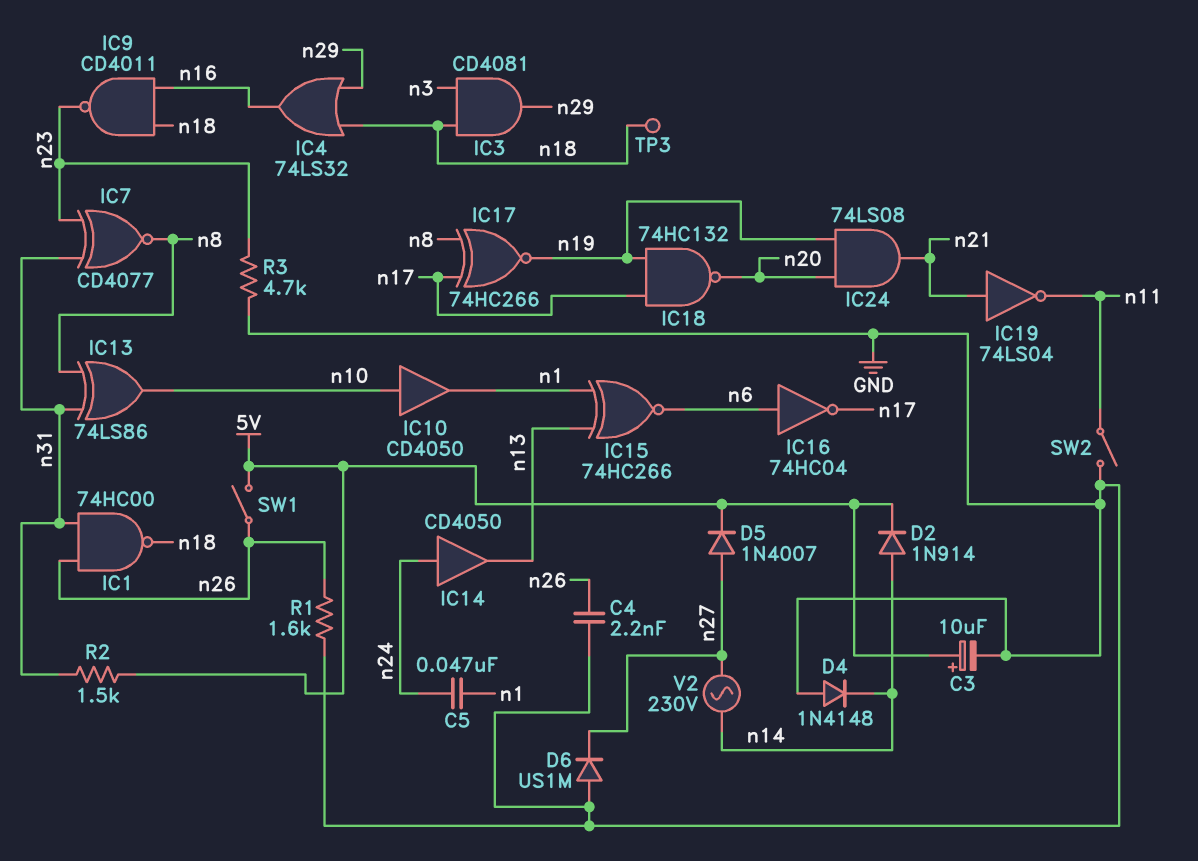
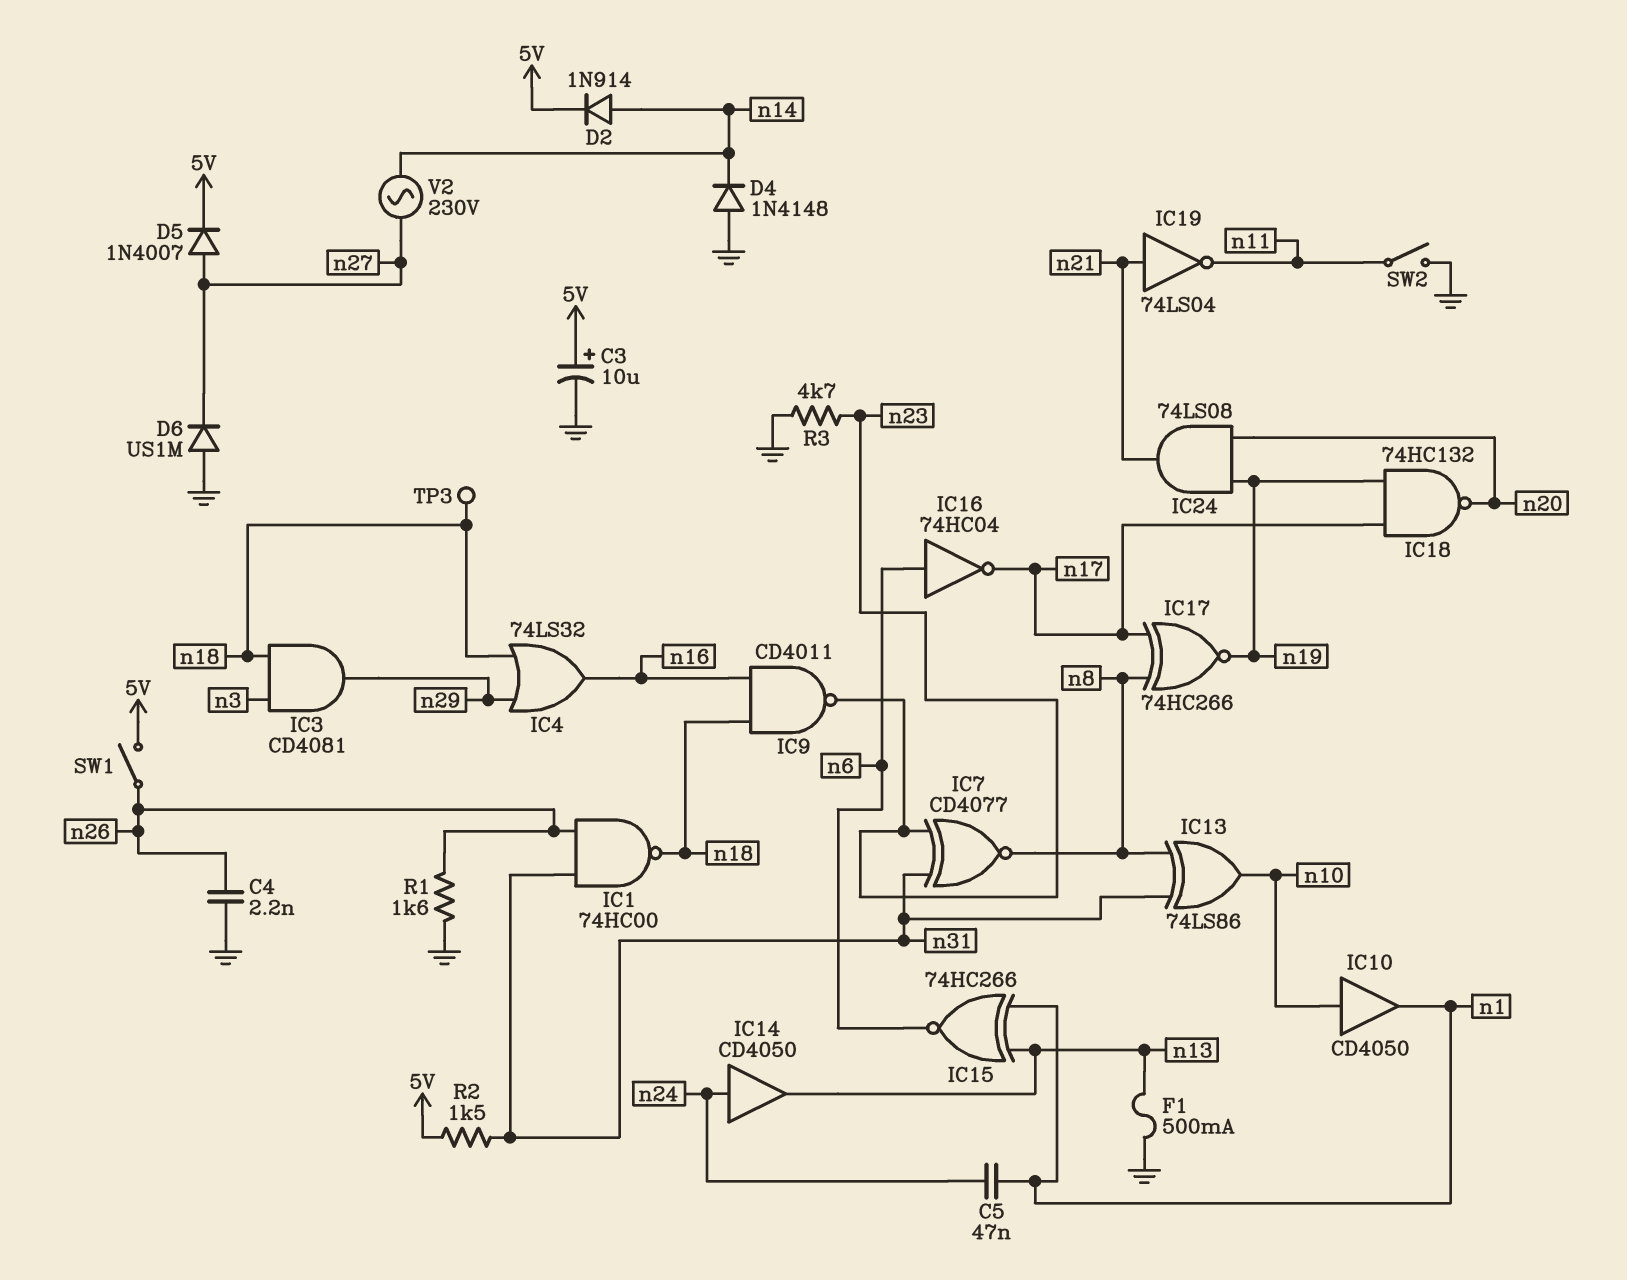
F1: none -> 500mA (GND, n13)

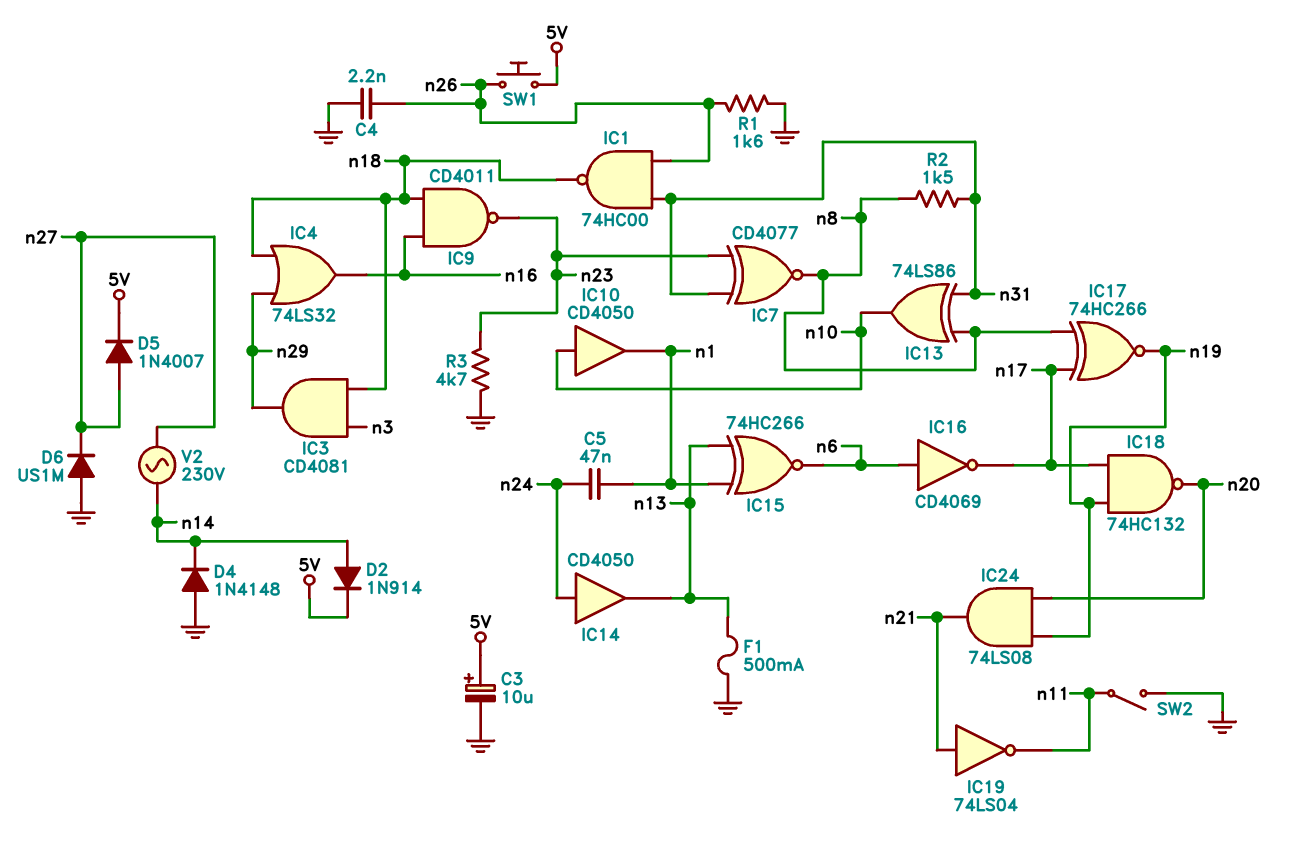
IC16: NOT 74HC04 (in n6, out n17) -> NOT CD4069 (in n6, out n17)
R2: 1.5k (5V, n31) -> 1.5k (n8, n31)
SW1: switch (5V, n26) -> button (5V, n26)
TP3: test point (n18) -> none

